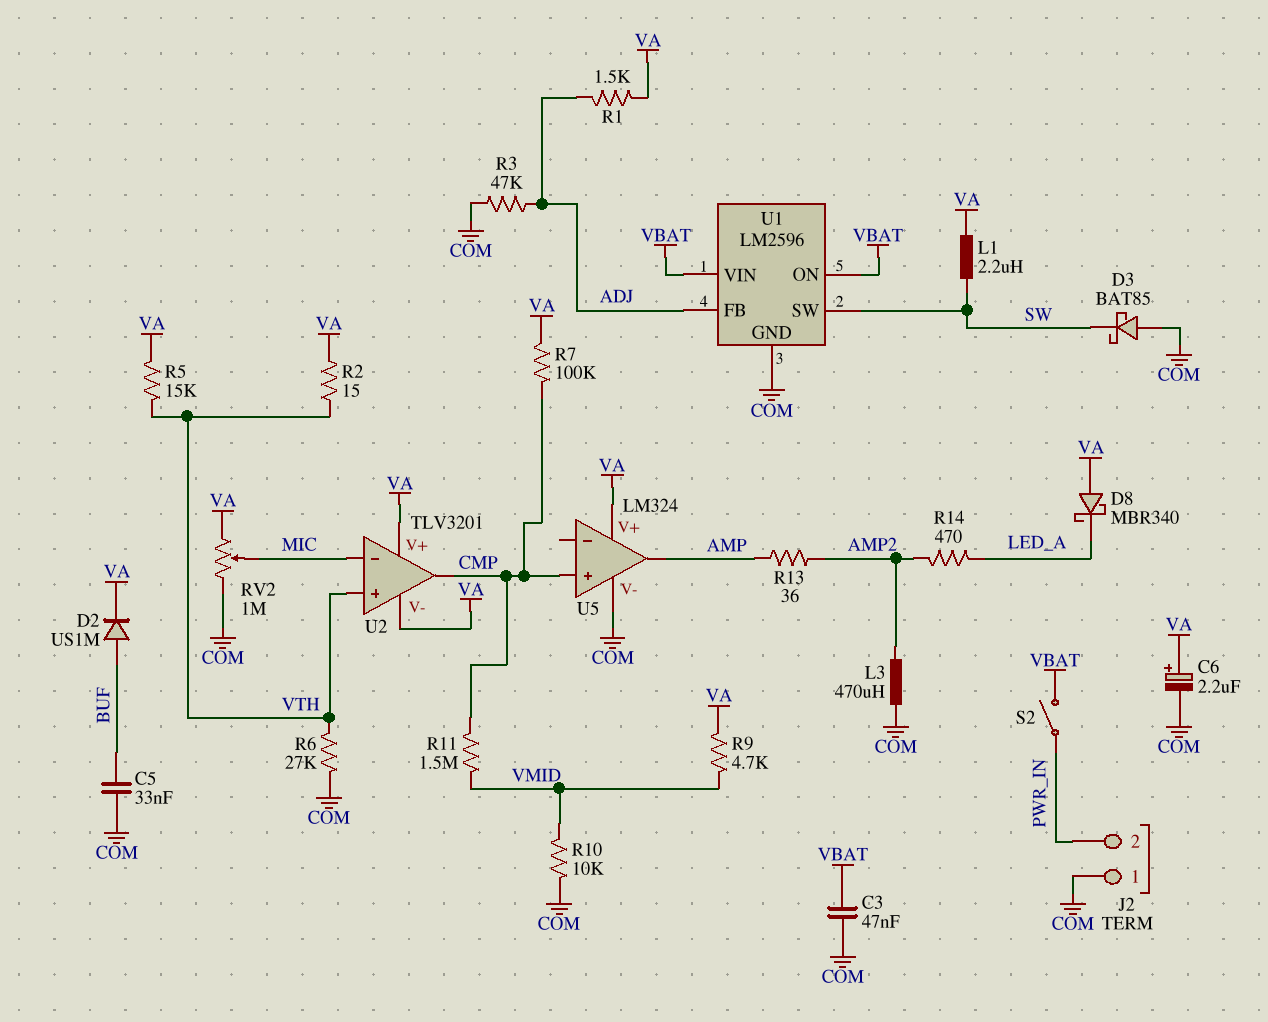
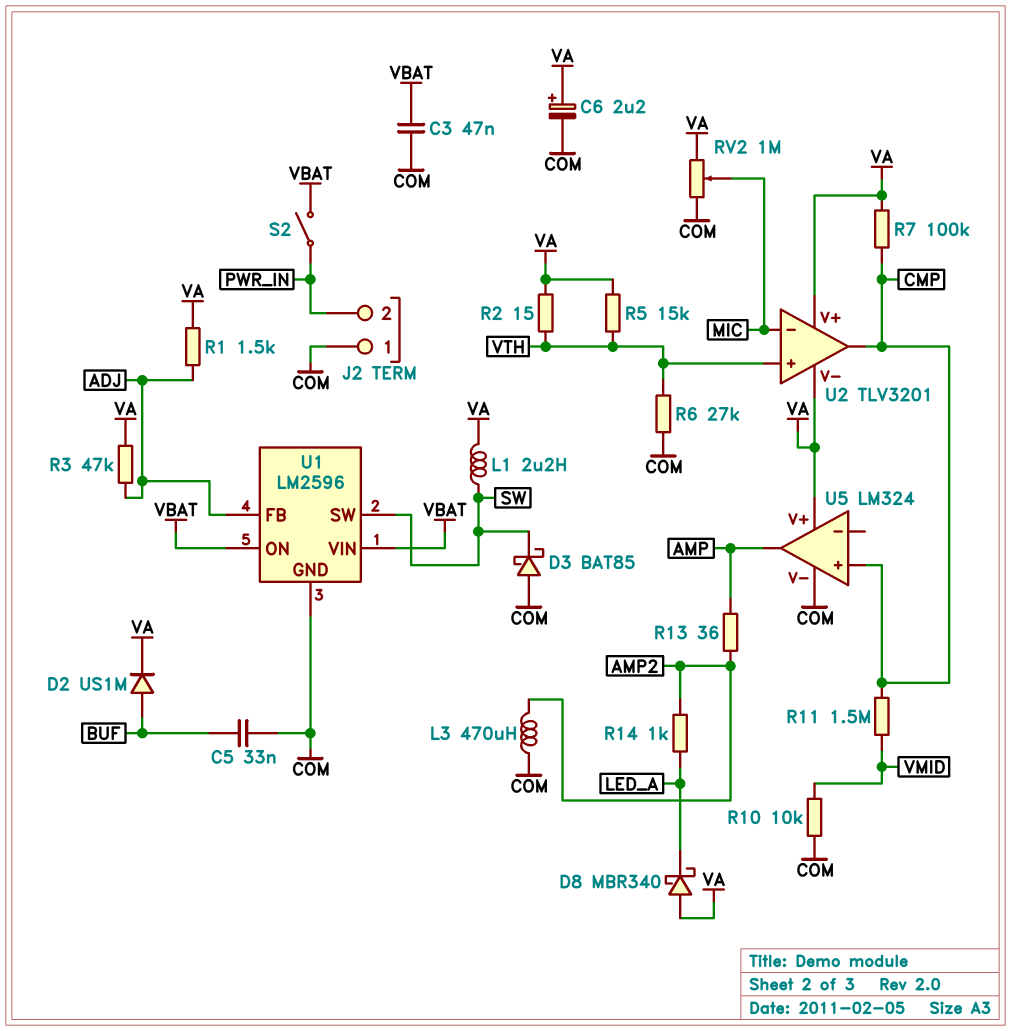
R3: 47k (ADJ, COM) -> 47k (ADJ, VA)
R9: 4.7k (VA, VMID) -> none
R14: 470 (AMP2, LED_A) -> 1k (AMP2, LED_A)

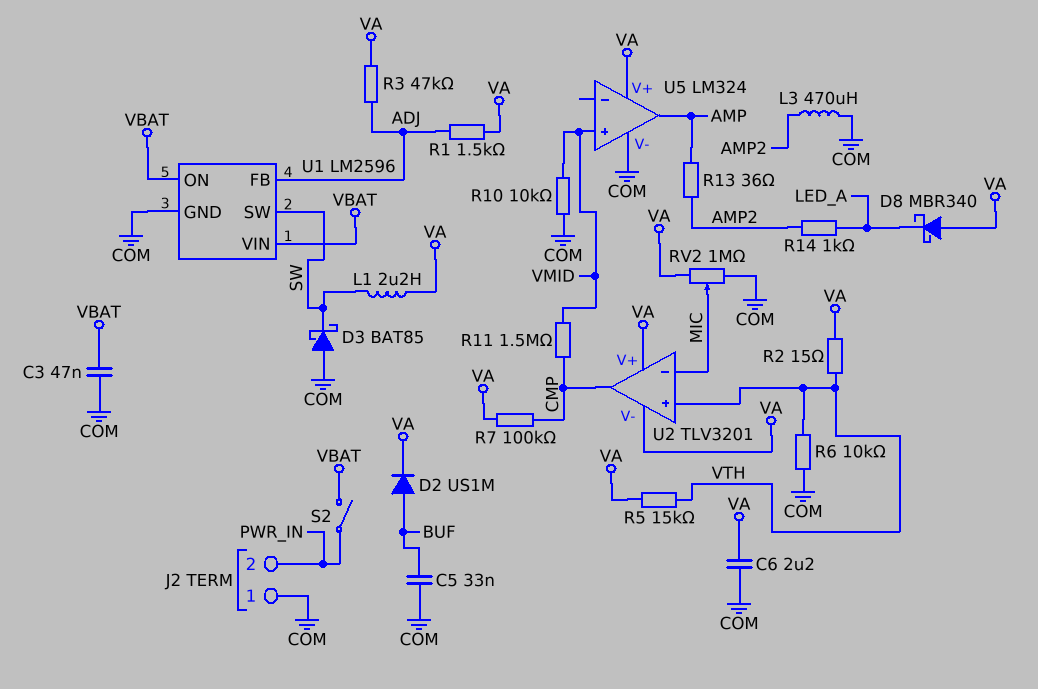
C6: 2.2uF (plus VA, minus COM) -> 2.2uF (COM, VA)
R6: 27k (COM, VTH) -> 10k (COM, VTH)
U5 pin in+: CMP -> VMID

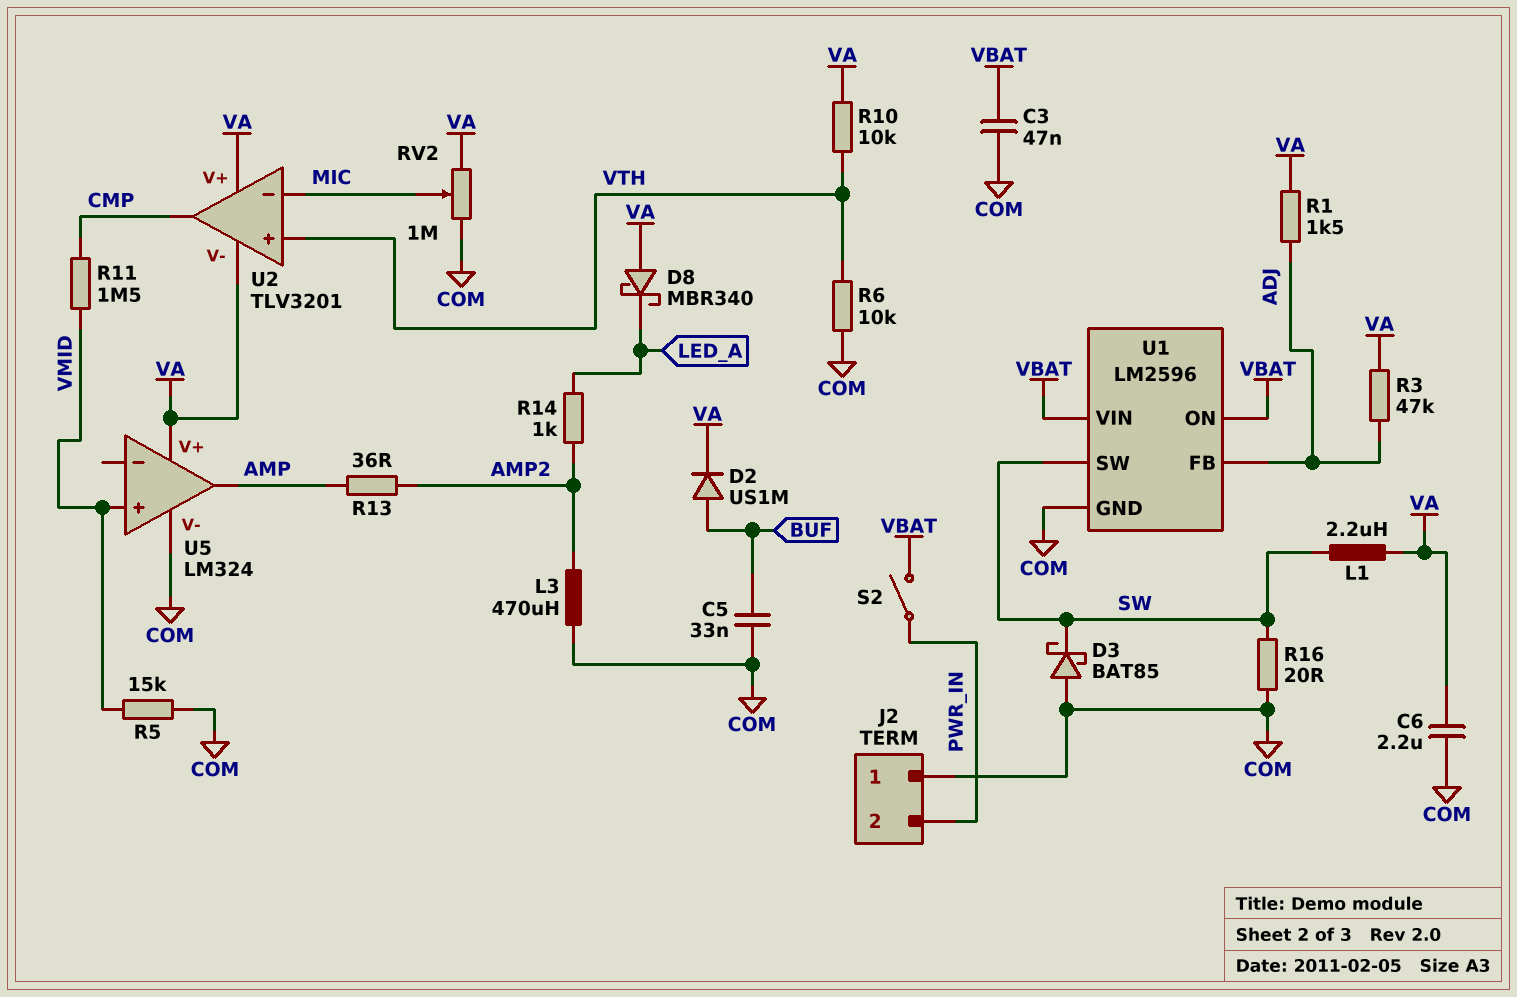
R2: 15 (VA, VTH) -> none
R5: 15k (VA, VTH) -> 15k (COM, VMID)
R7: 100k (CMP, VA) -> none
R10: 10k (COM, VMID) -> 10k (VA, VTH)
R16: none -> 20 (COM, SW)

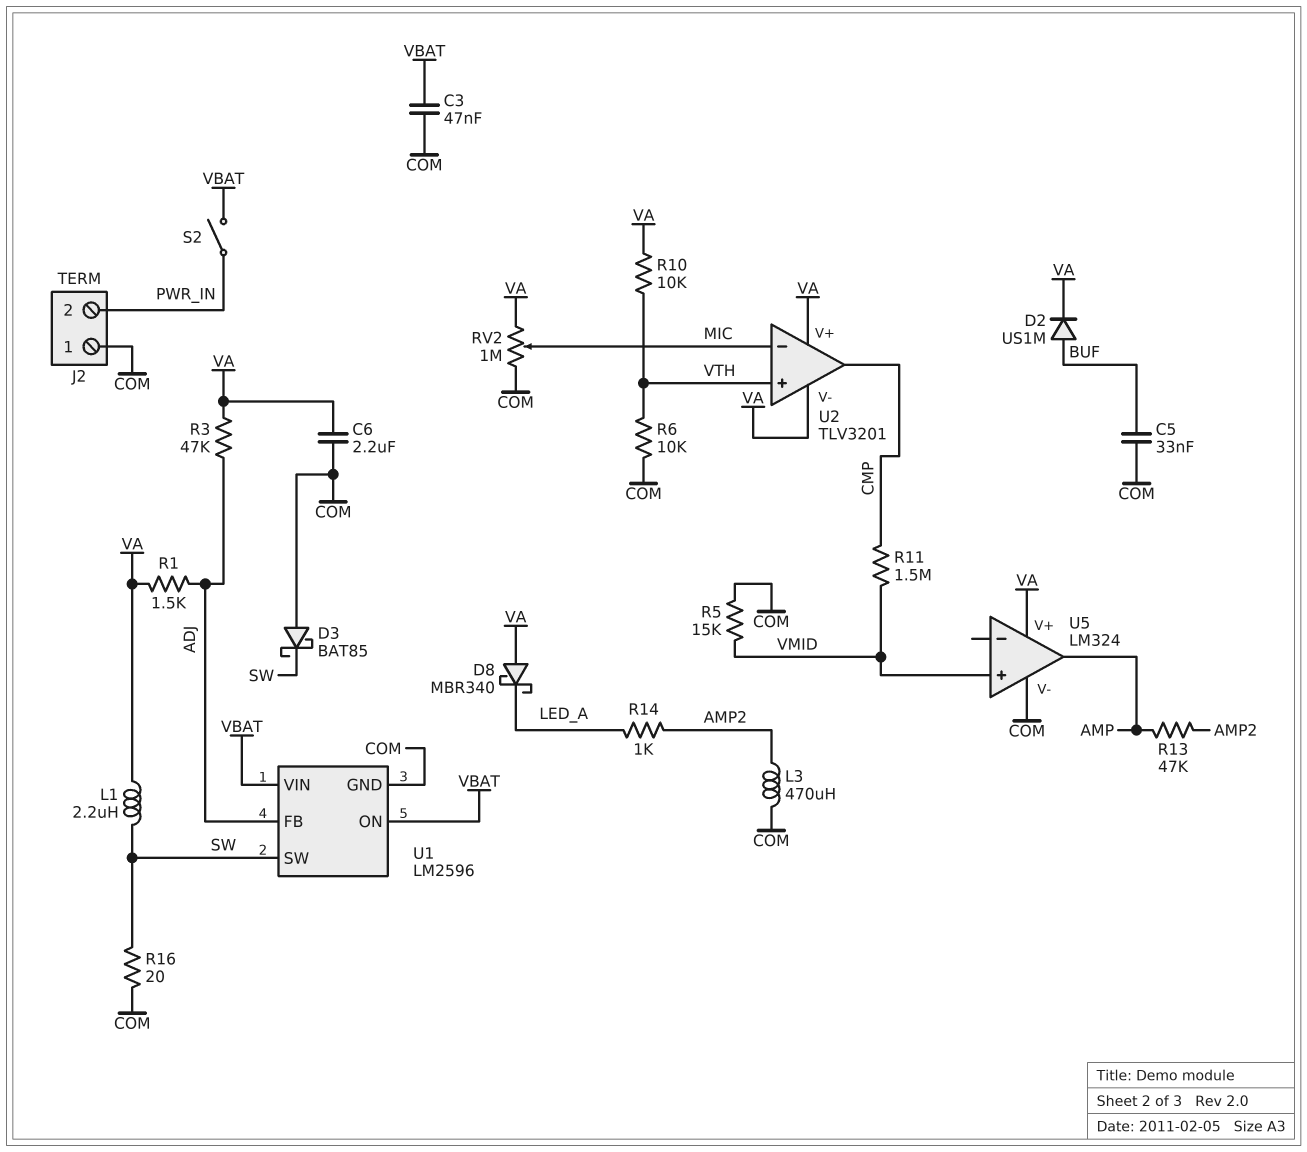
R13: 36 (AMP, AMP2) -> 47k (AMP, AMP2)

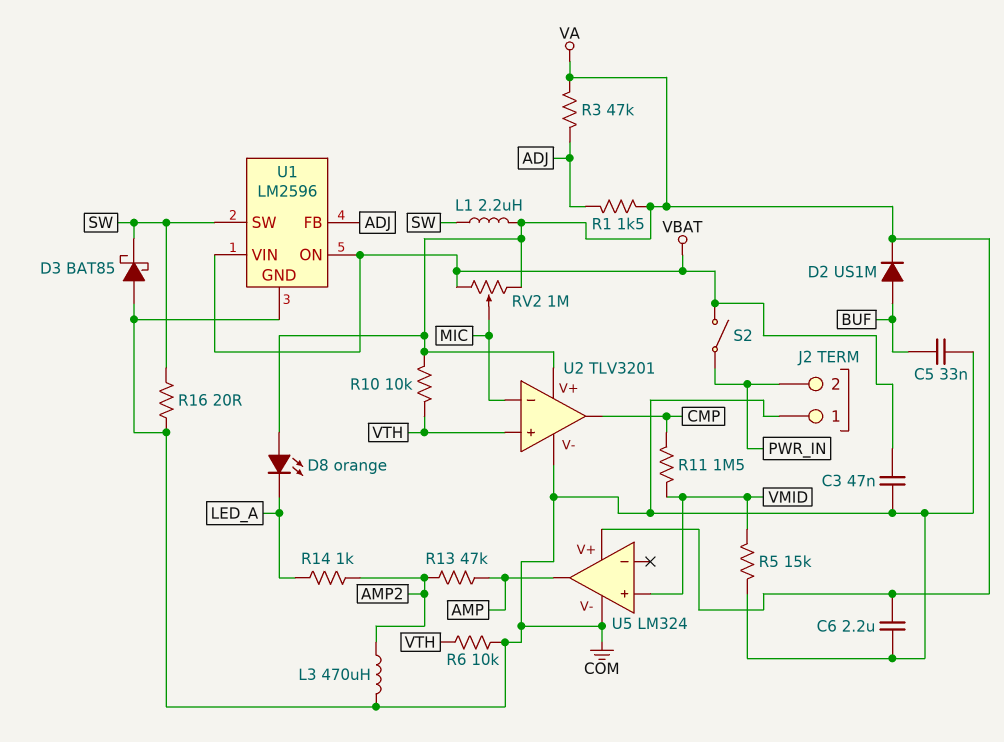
D8: schottky MBR340 (A VA, K LED_A) -> LED orange (A VA, K LED_A)
RV2: 1M (COM, VA, wiper MIC) -> 1M (VA, VBAT, wiper MIC)
U2 pin V-: VA -> COM

